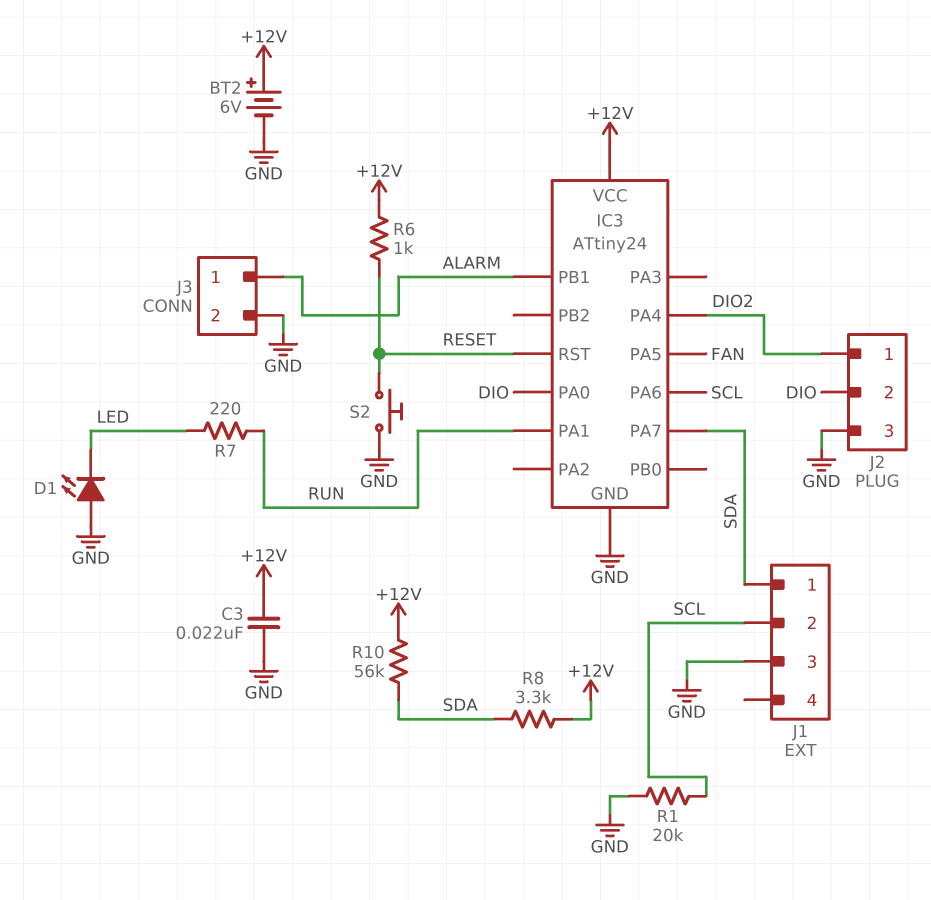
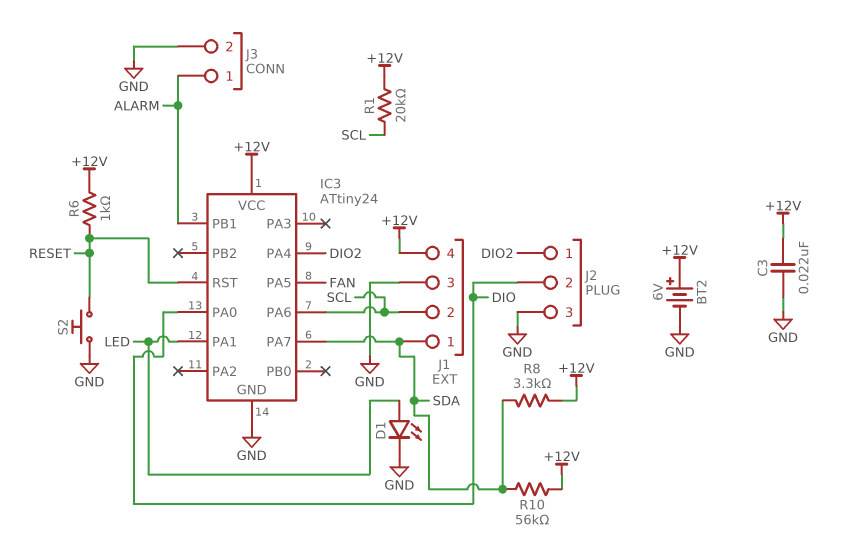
D1: LED (A GND, K LED) -> LED (A LED, K GND)
IC3 pin PA1: RUN -> LED
J1 pin 4: none -> +12V
R1: 20k (GND, SCL) -> 20k (+12V, SCL)
R7: 220 (LED, RUN) -> none

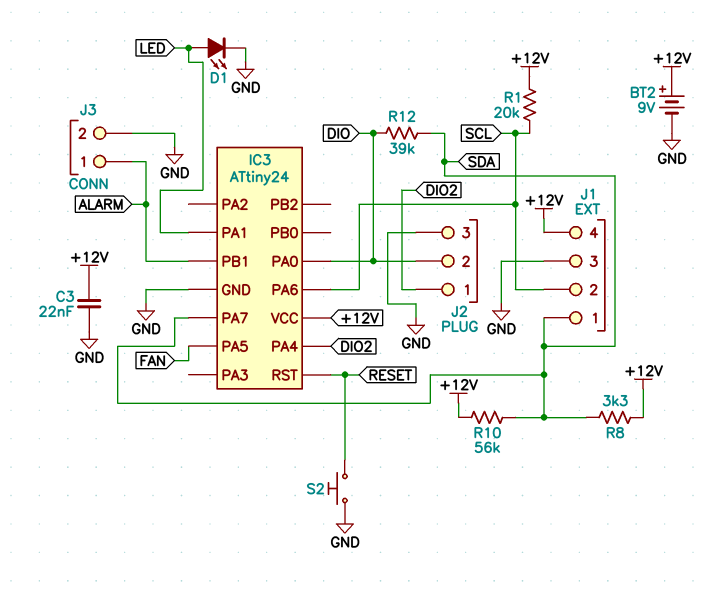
BT2: 6V (plus +12V, minus GND) -> 9V (plus +12V, minus GND)
R6: 1k (+12V, RESET) -> none
R12: none -> 39k (DIO, SDA)

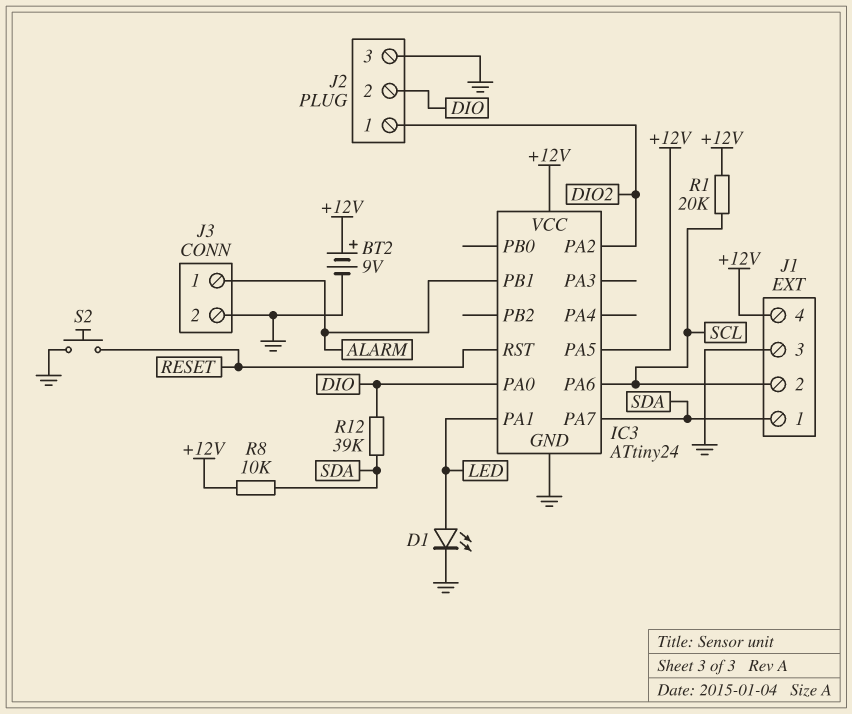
C3: 22nF (+12V, GND) -> none
IC3 pin PA2: none -> DIO2
IC3 pin PA4: DIO2 -> none
IC3 pin PA5: FAN -> +12V
R8: 3.3k (+12V, SDA) -> 10k (+12V, SDA)
R10: 56k (+12V, SDA) -> none

